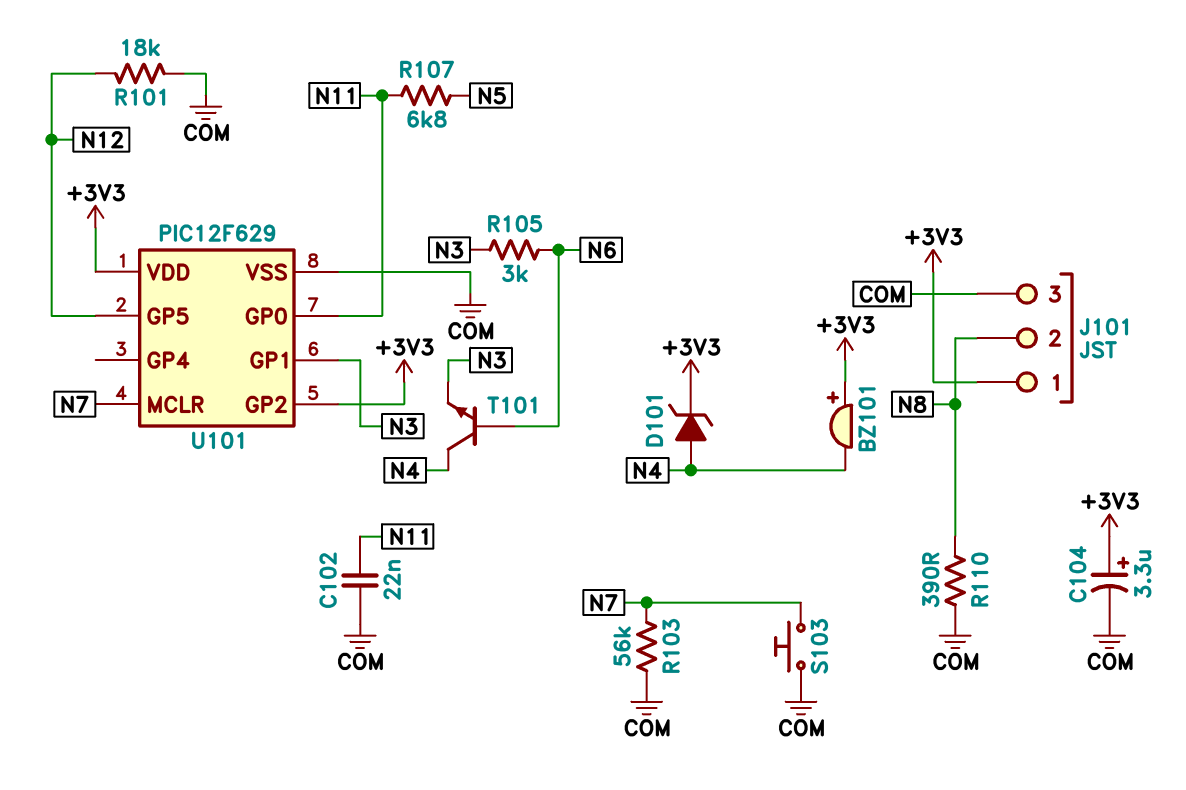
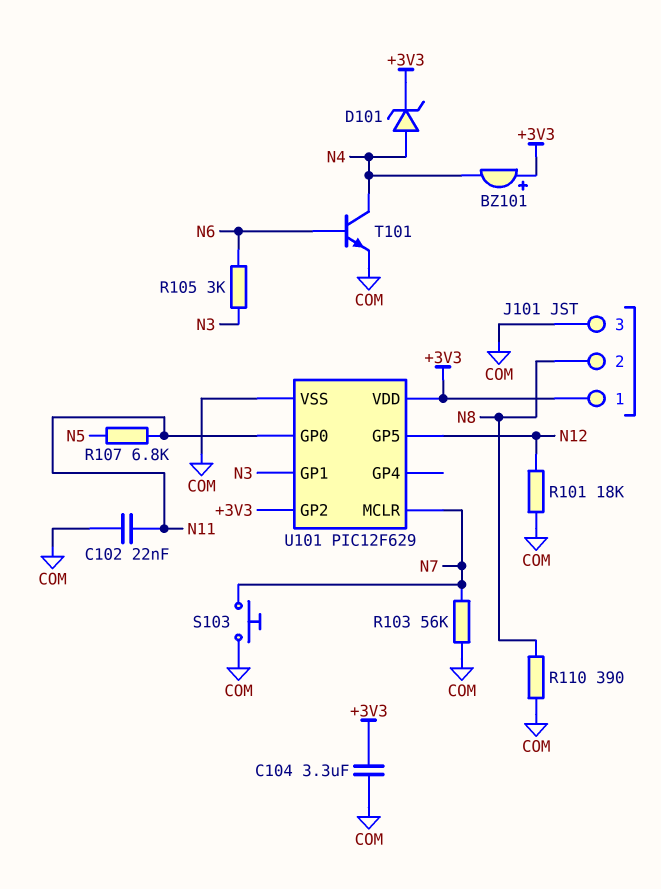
C104: 3.3uF (plus +3V3, minus COM) -> 3.3uF (+3V3, COM)
T101: NPN (B N6, C N4, E N3) -> NPN (B N6, C N4, E COM)

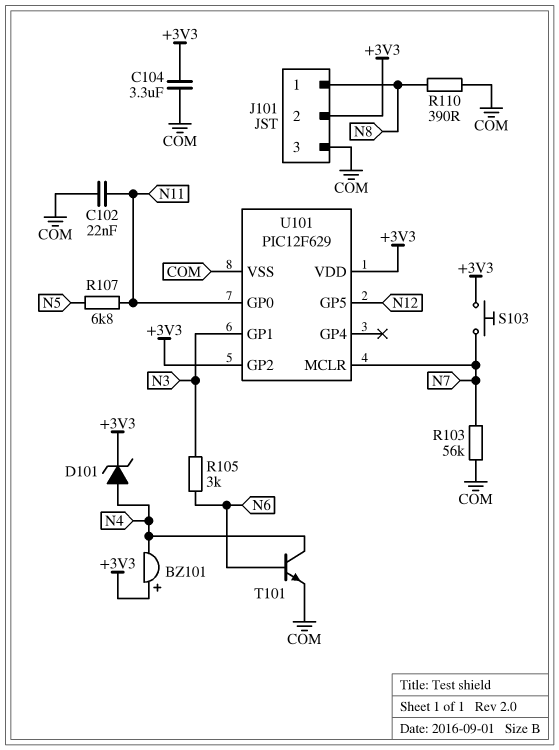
J101 pin 1: +3V3 -> N8
J101 pin 2: N8 -> +3V3
R101: 18k (COM, N12) -> none
S103: button (COM, N7) -> button (+3V3, N7)

